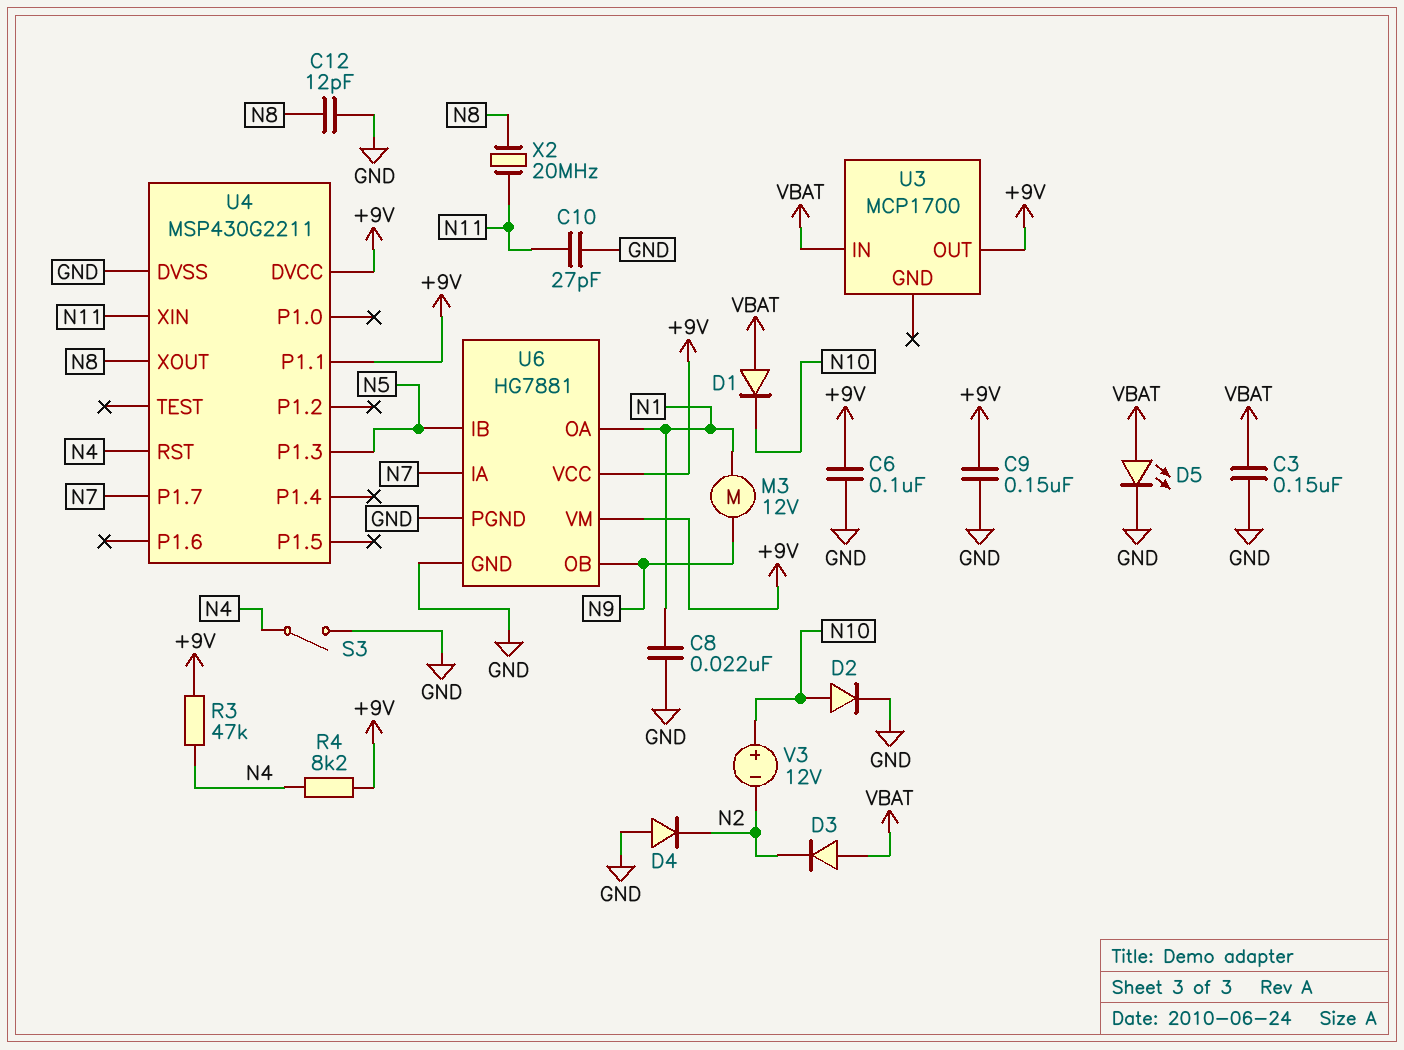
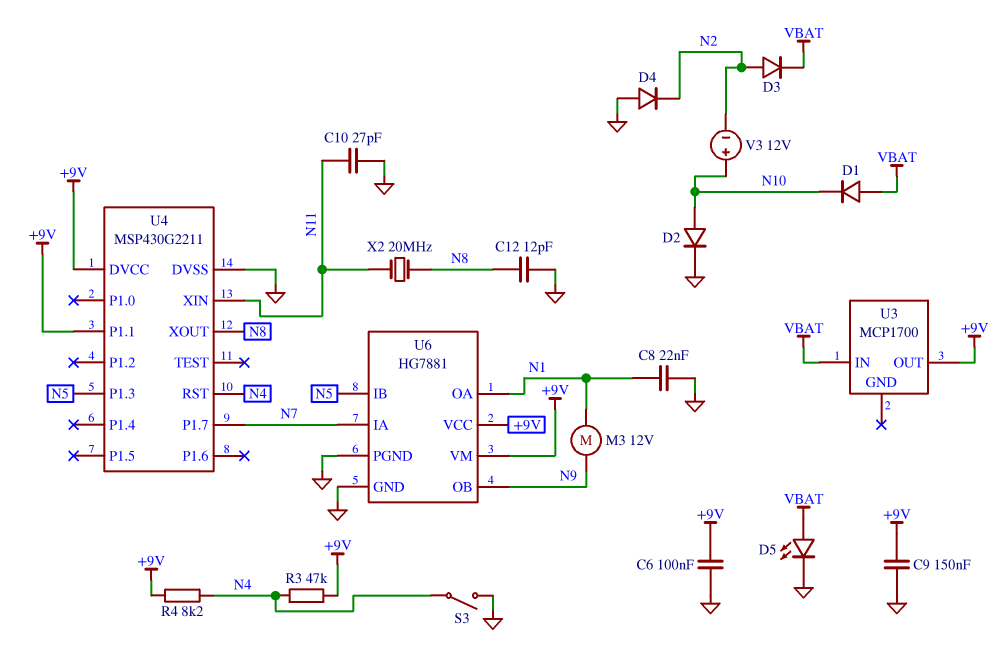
C3: 150nF (GND, VBAT) -> none
D3: diode (A VBAT, K N2) -> diode (A N2, K VBAT)

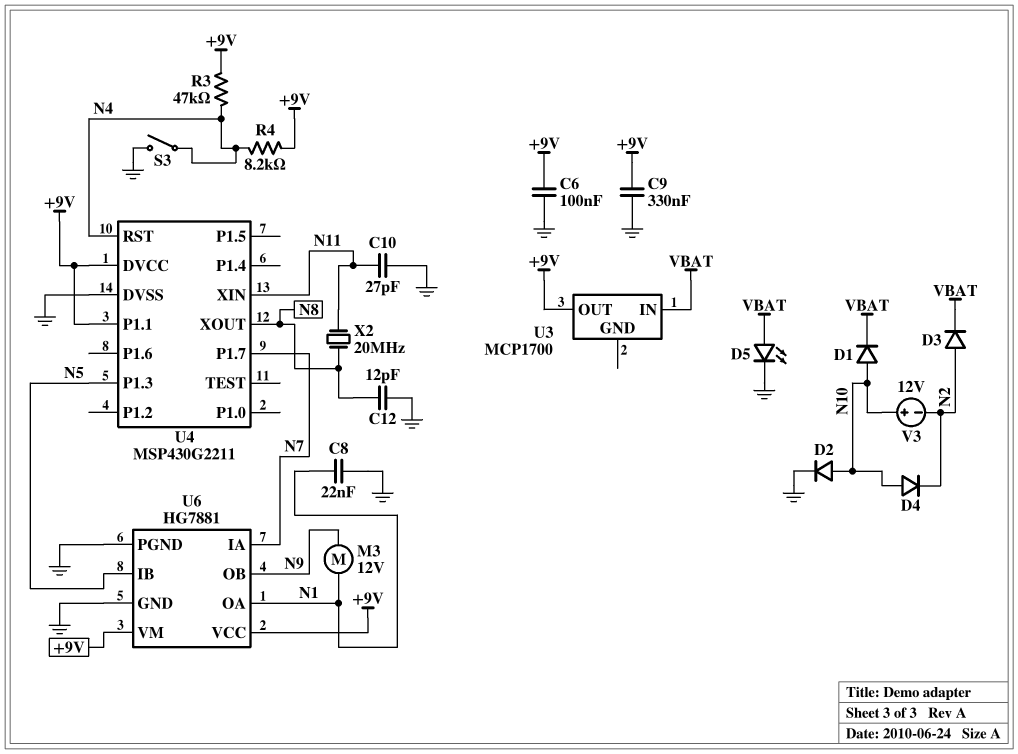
C9: 150nF (+9V, GND) -> 330nF (+9V, GND)
D1: diode (A VBAT, K N10) -> diode (A N10, K VBAT)
D4: diode (A GND, K N2) -> diode (A N10, K N2)

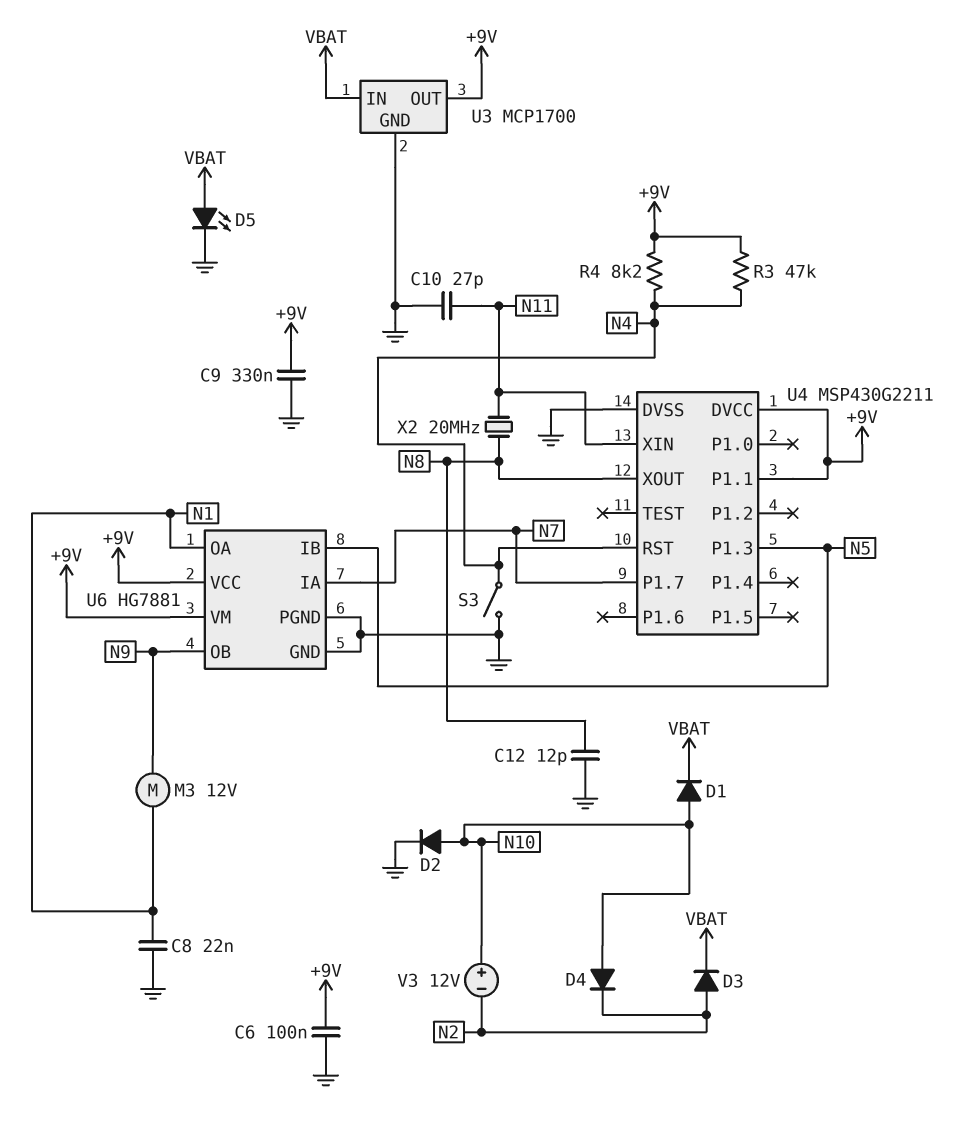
U3 pin GND: none -> GND

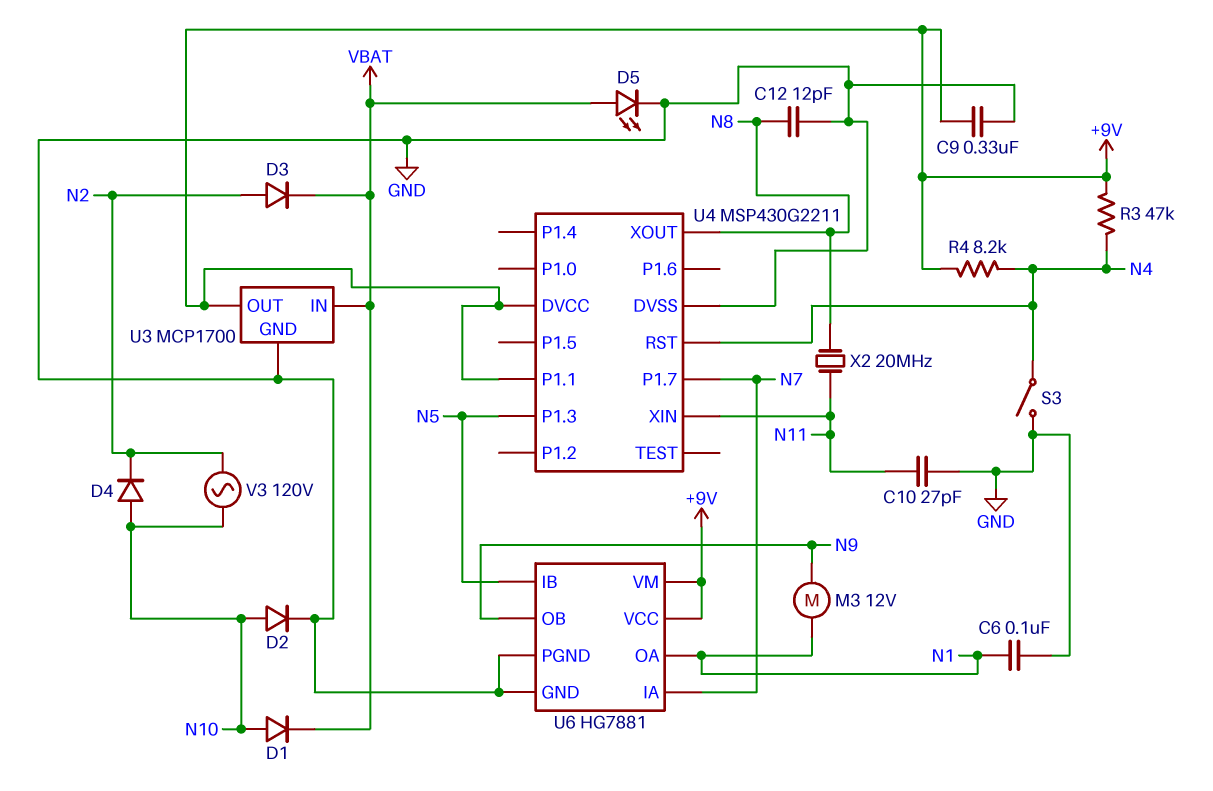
C6: 100nF (+9V, GND) -> 100nF (GND, N1)
C8: 22nF (GND, N1) -> none
V3: 12V (plus N10, minus N2) -> AC 120V (N2, N10)

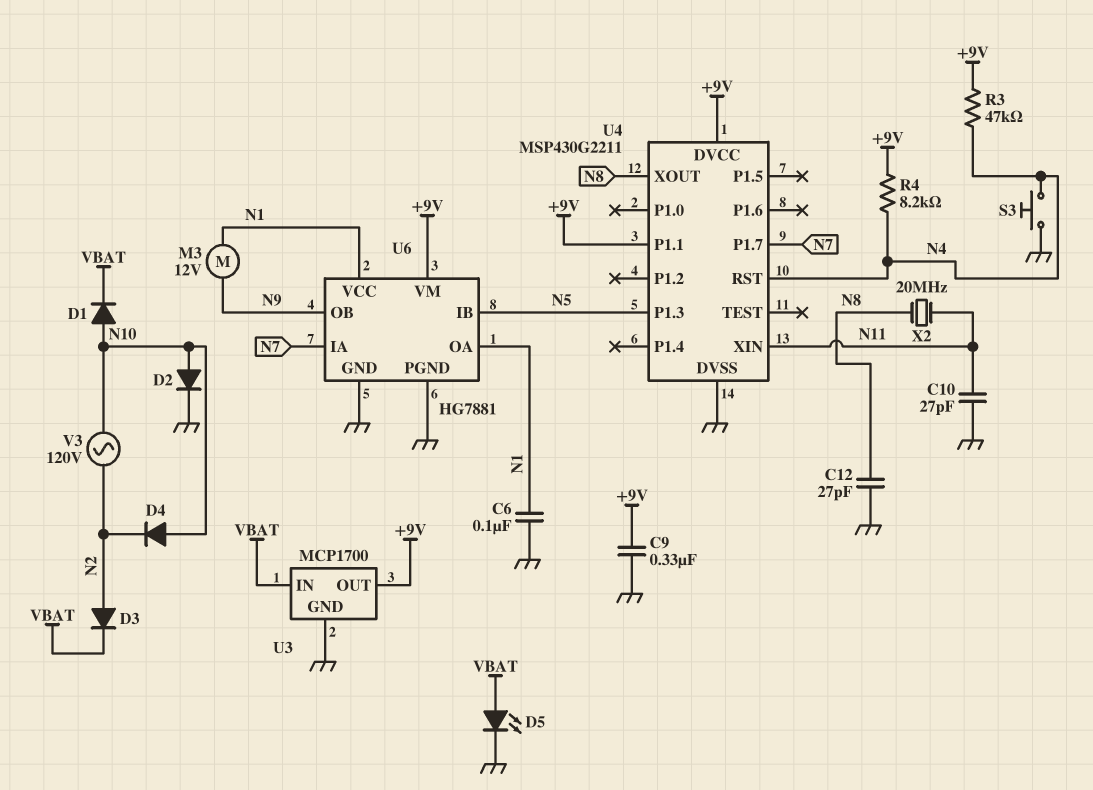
C12: 12pF (GND, N8) -> 27pF (GND, N8)
S3: switch (GND, N4) -> button (GND, N4)
U6 pin VCC: +9V -> N1

